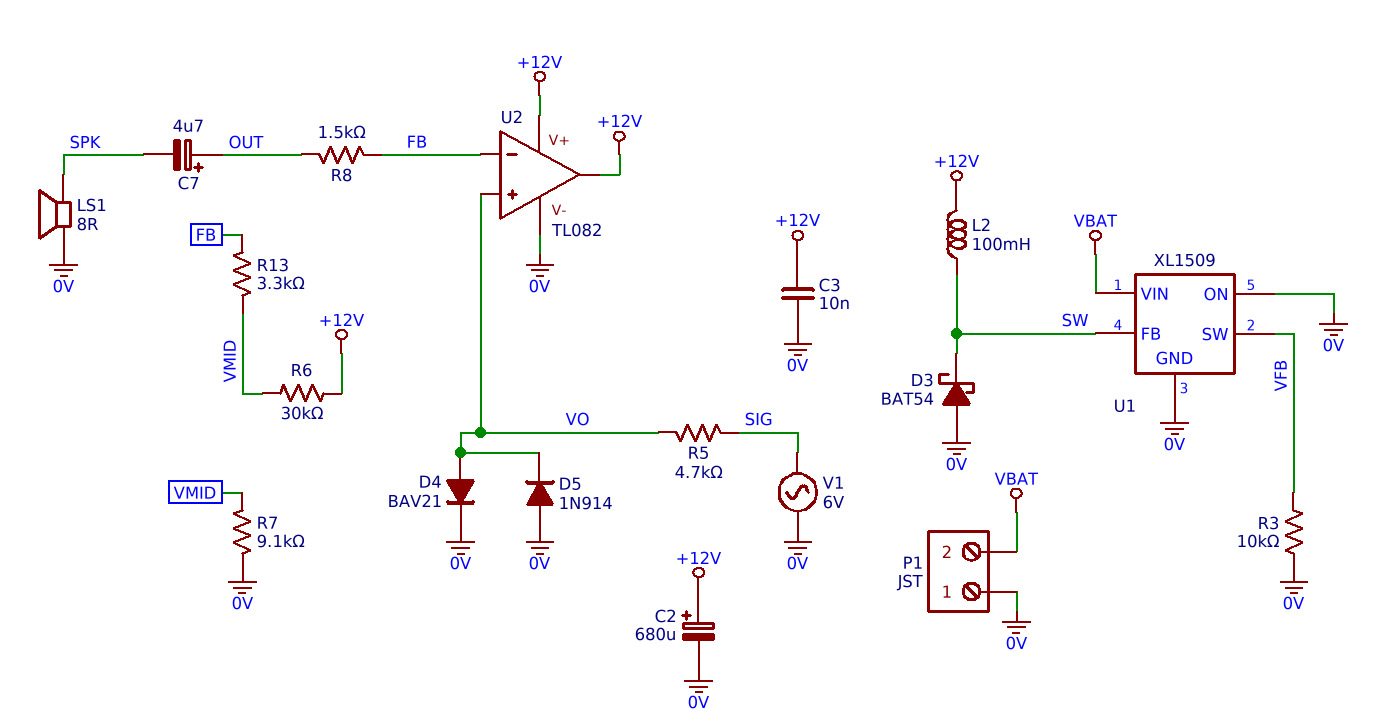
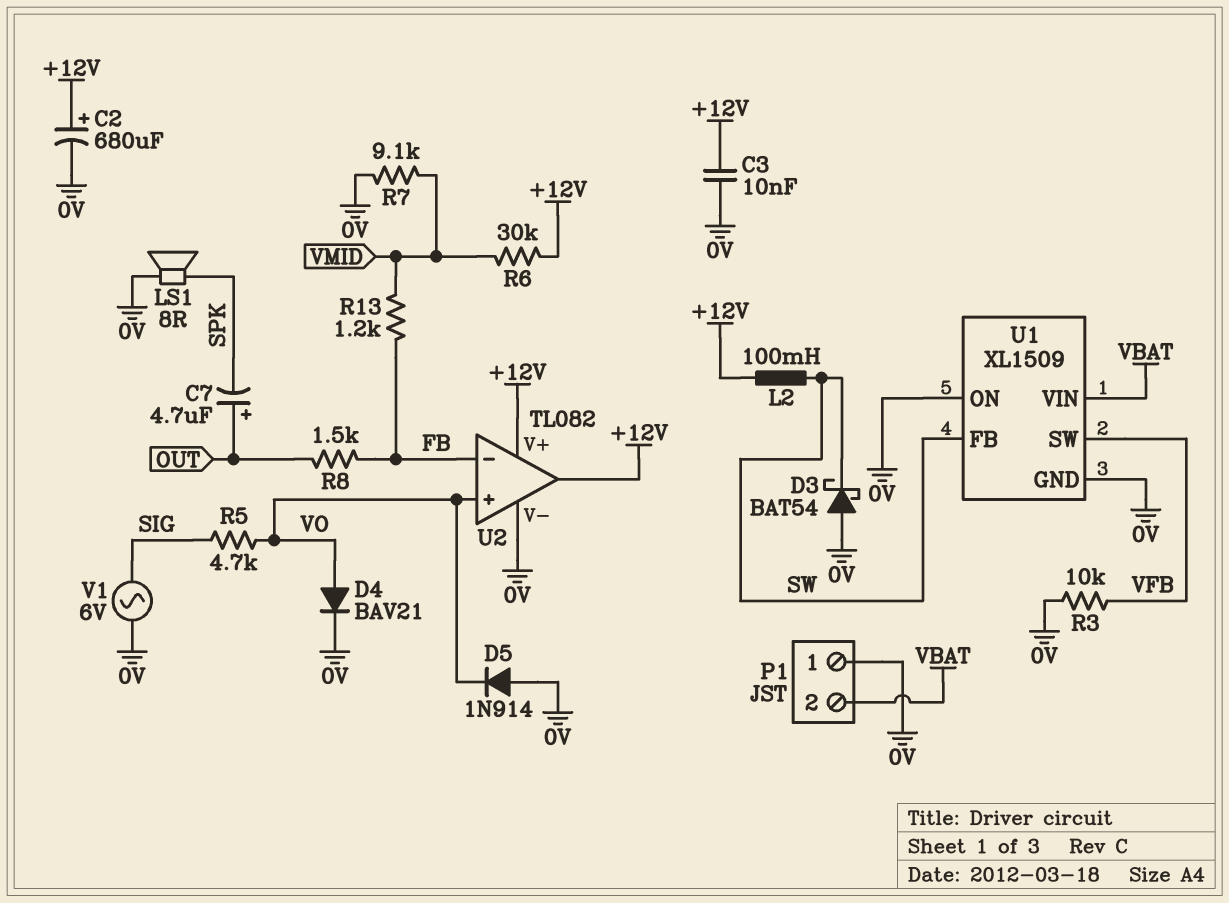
R13: 3.3k (FB, VMID) -> 1.2k (FB, VMID)

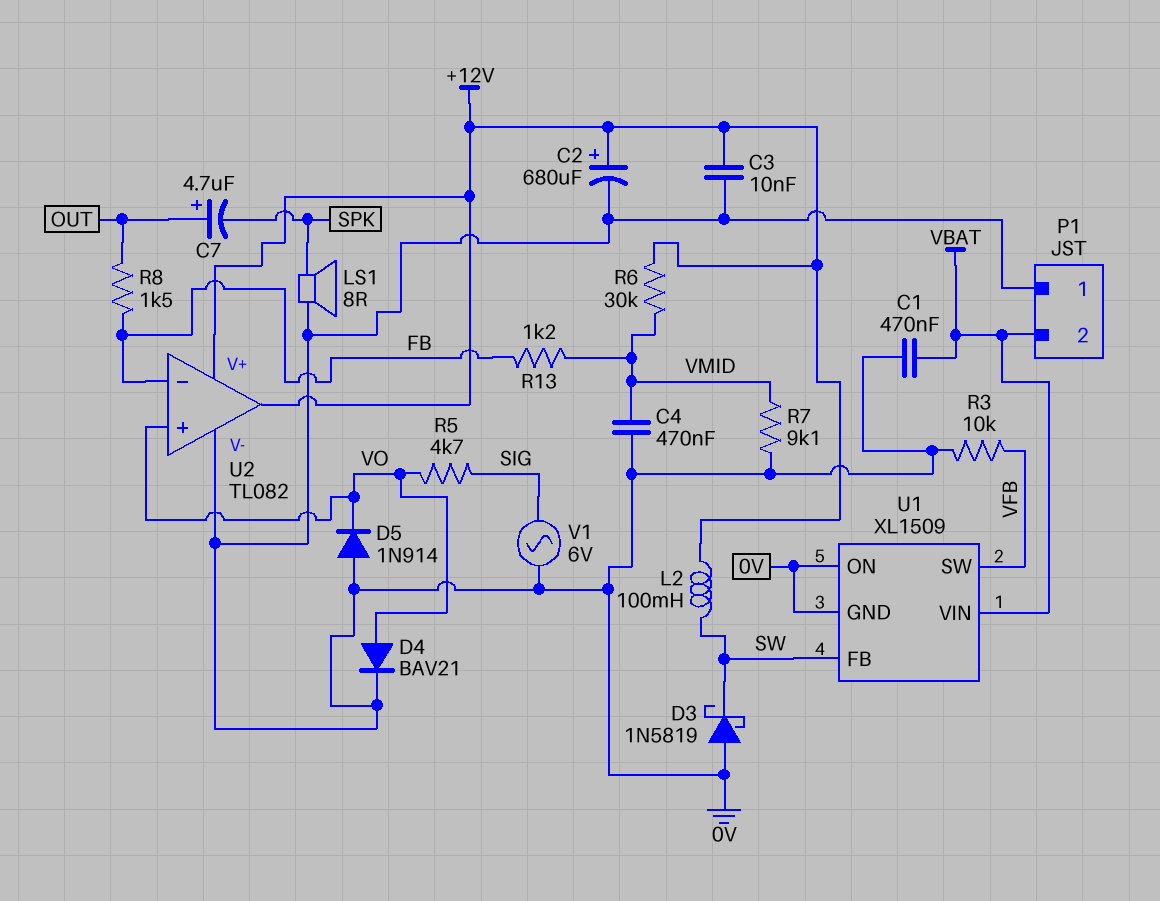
C1: none -> 470nF (0V, VBAT)
C4: none -> 470nF (0V, VMID)
D3: schottky BAT54 (A 0V, K SW) -> schottky 1N5819 (A 0V, K SW)

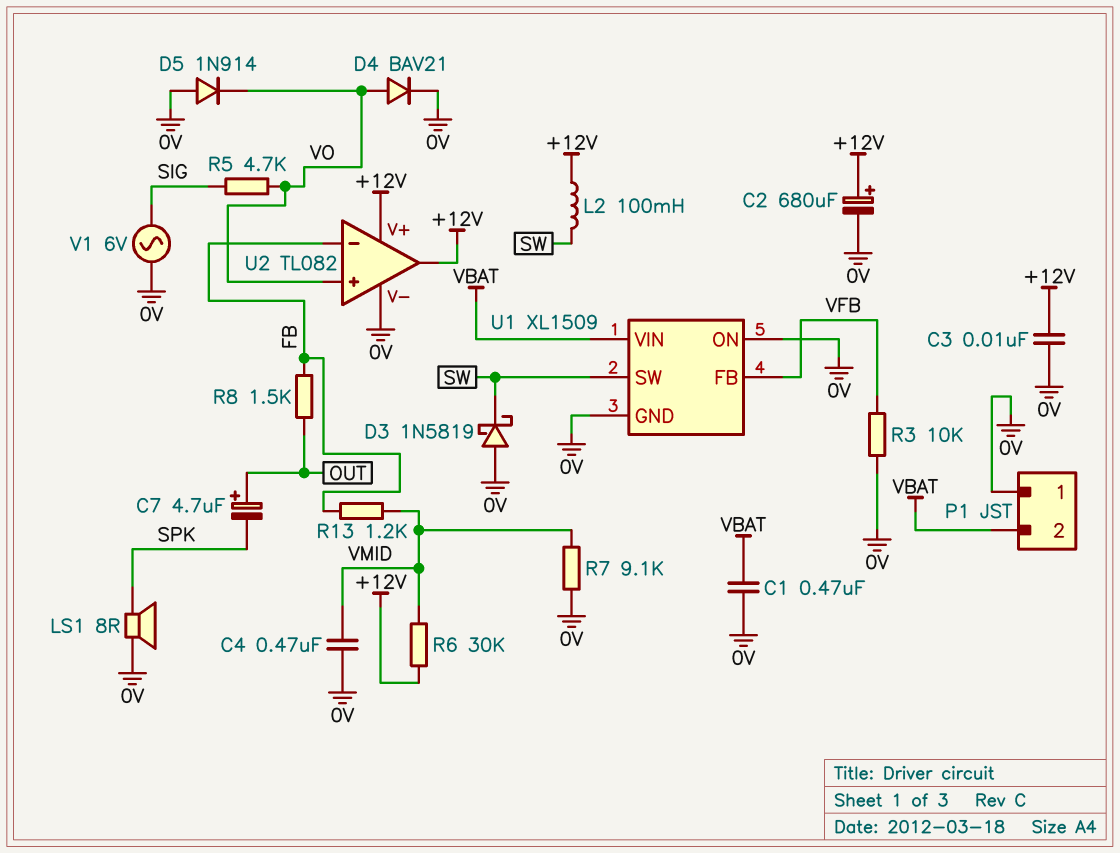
U1 pin FB: SW -> VFB
U1 pin SW: VFB -> SW

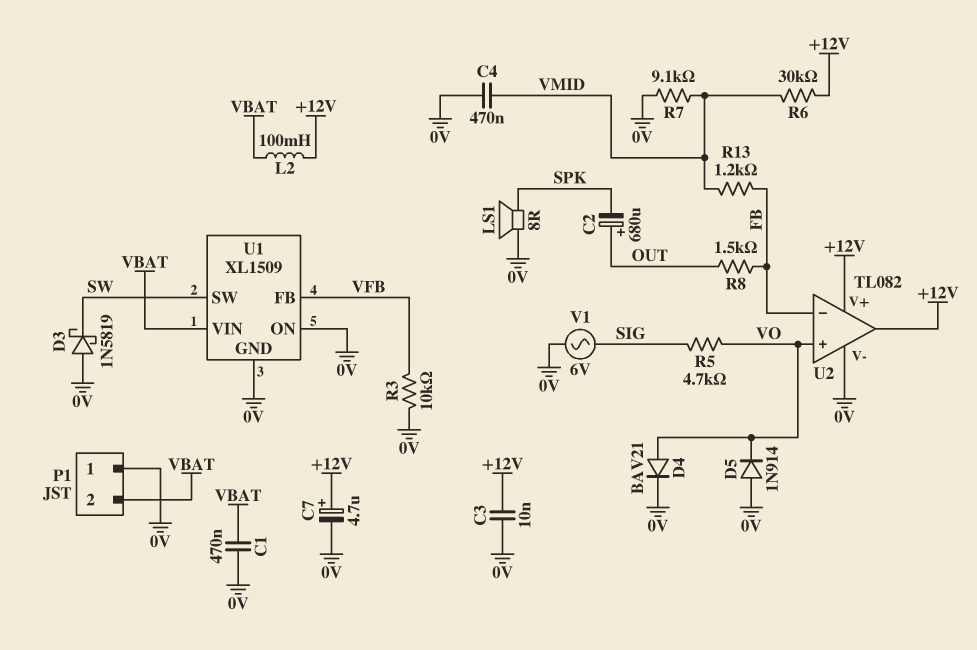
C2: 680uF (plus +12V, minus 0V) -> 680uF (plus OUT, minus SPK)
C7: 4.7uF (plus OUT, minus SPK) -> 4.7uF (plus +12V, minus 0V)
L2: 100mH (+12V, SW) -> 100mH (+12V, VBAT)

